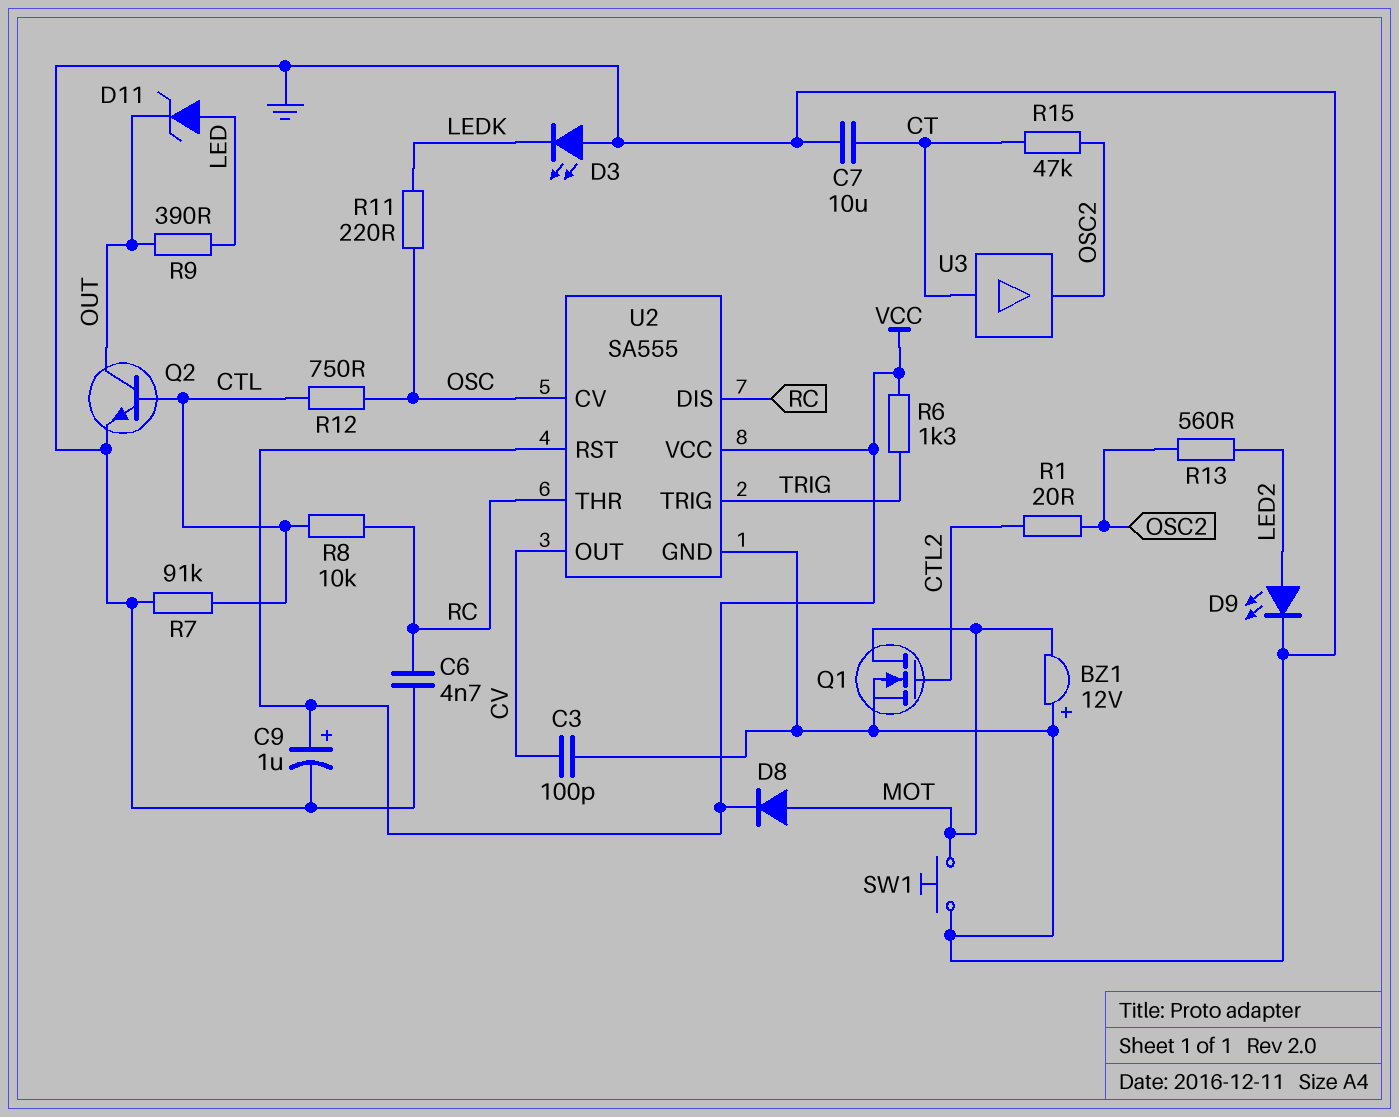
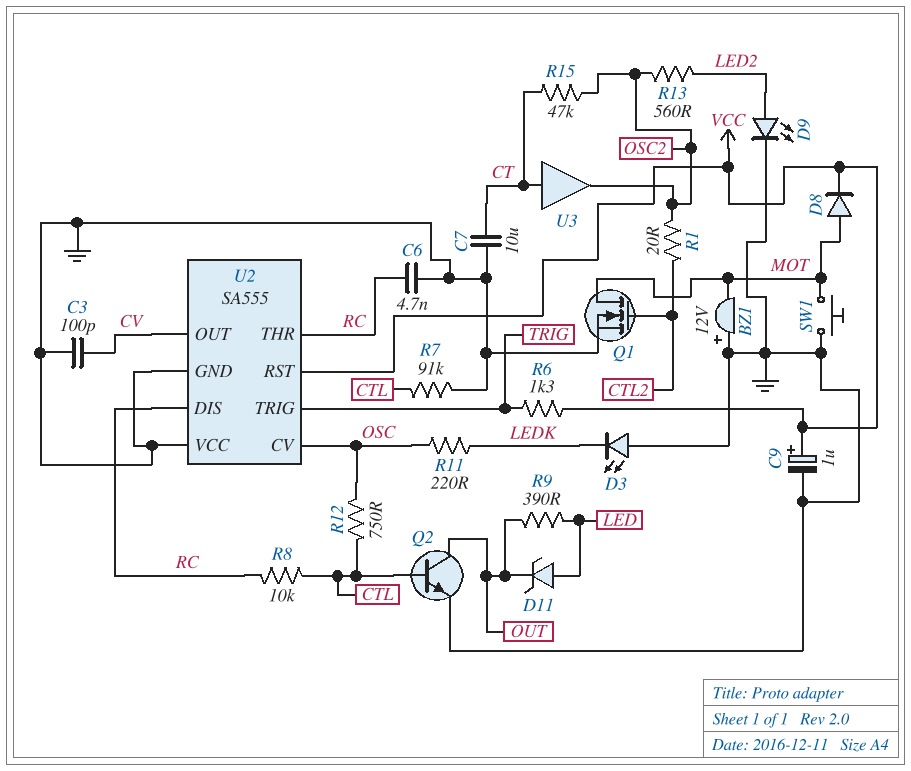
U2 pin VCC: VCC -> GND

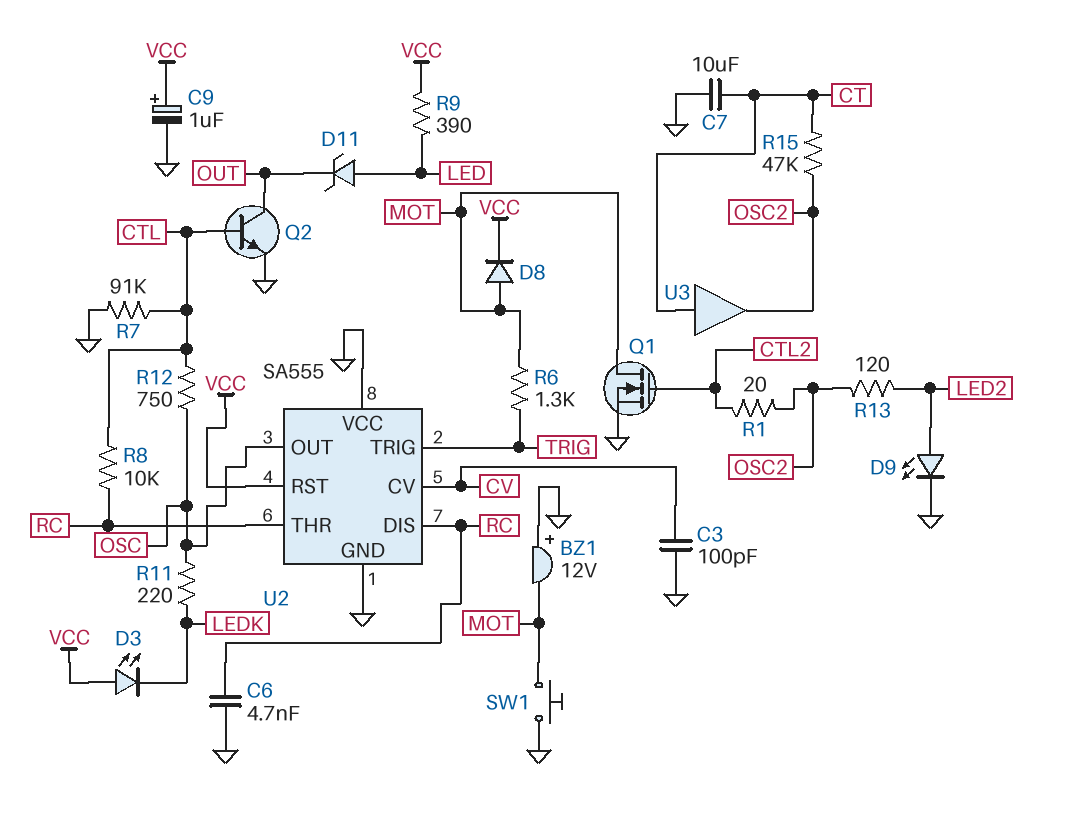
D3: LED (A GND, K LEDK) -> LED (A VCC, K LEDK)
R6: 1.3k (TRIG, VCC) -> 1.3k (MOT, TRIG)
R9: 390 (LED, OUT) -> 390 (LED, VCC)
R13: 560 (LED2, OSC2) -> 120 (LED2, OSC2)
U2 pin CV: OSC -> CV
U2 pin OUT: CV -> OSC

